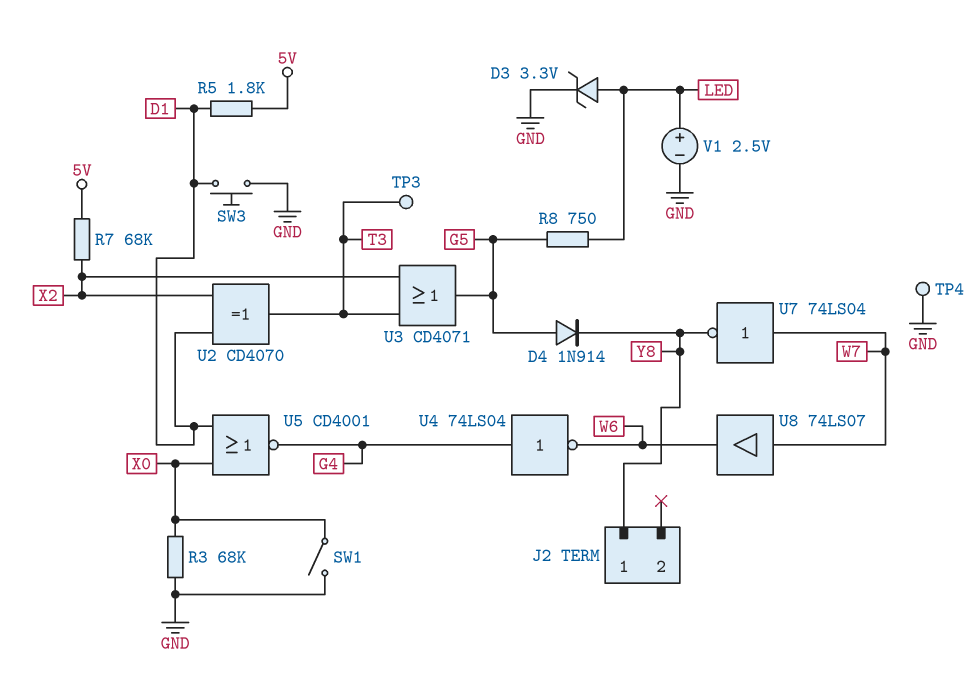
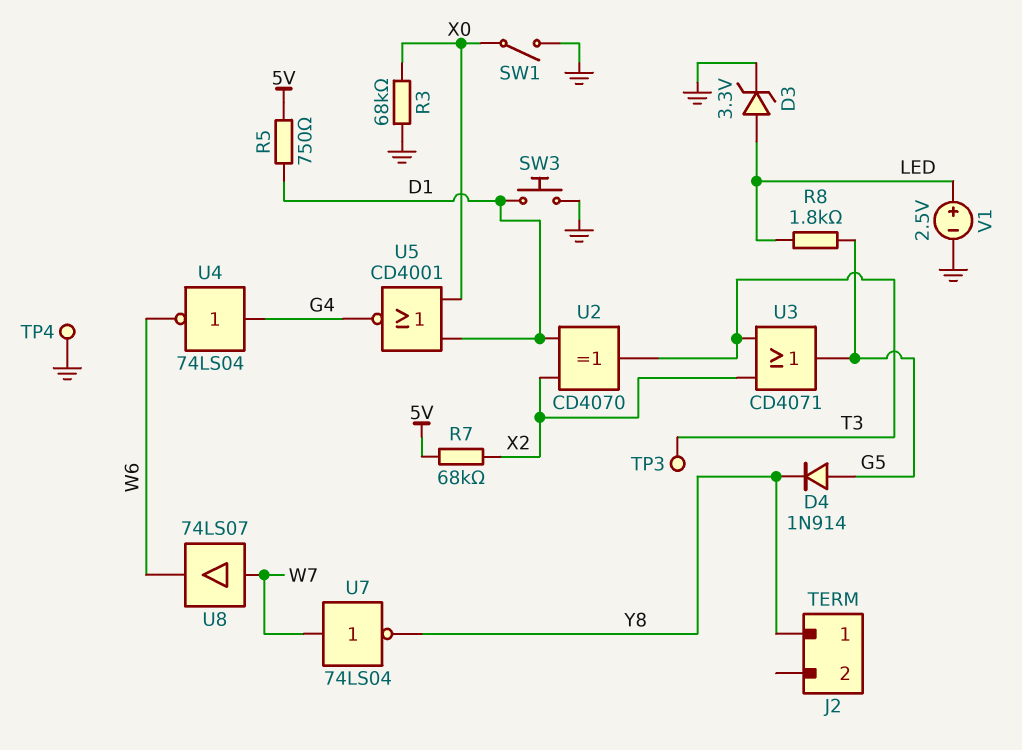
R5: 1.8k (5V, D1) -> 750 (5V, D1)
R8: 750 (G5, LED) -> 1.8k (G5, LED)

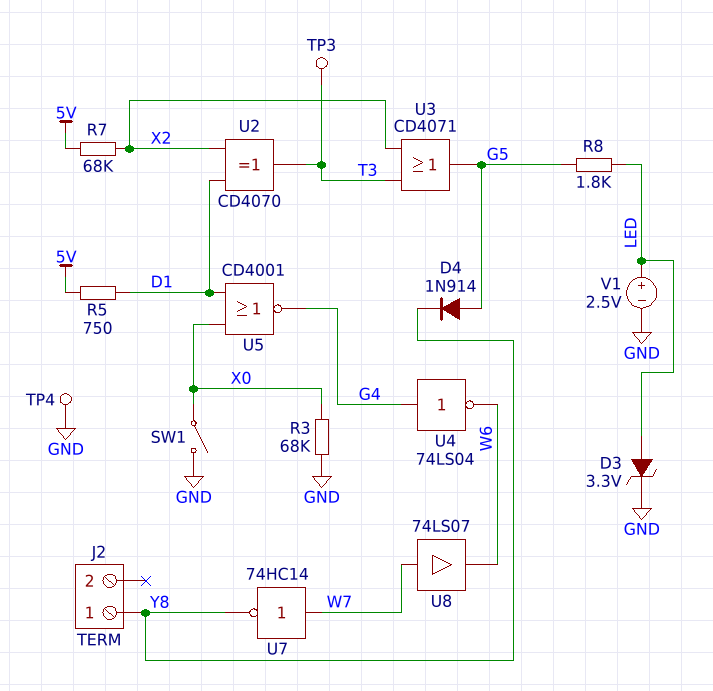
SW3: button (D1, GND) -> none
U7: NOT 74LS04 (in W7, out Y8) -> NOT 74HC14 (in W7, out Y8)

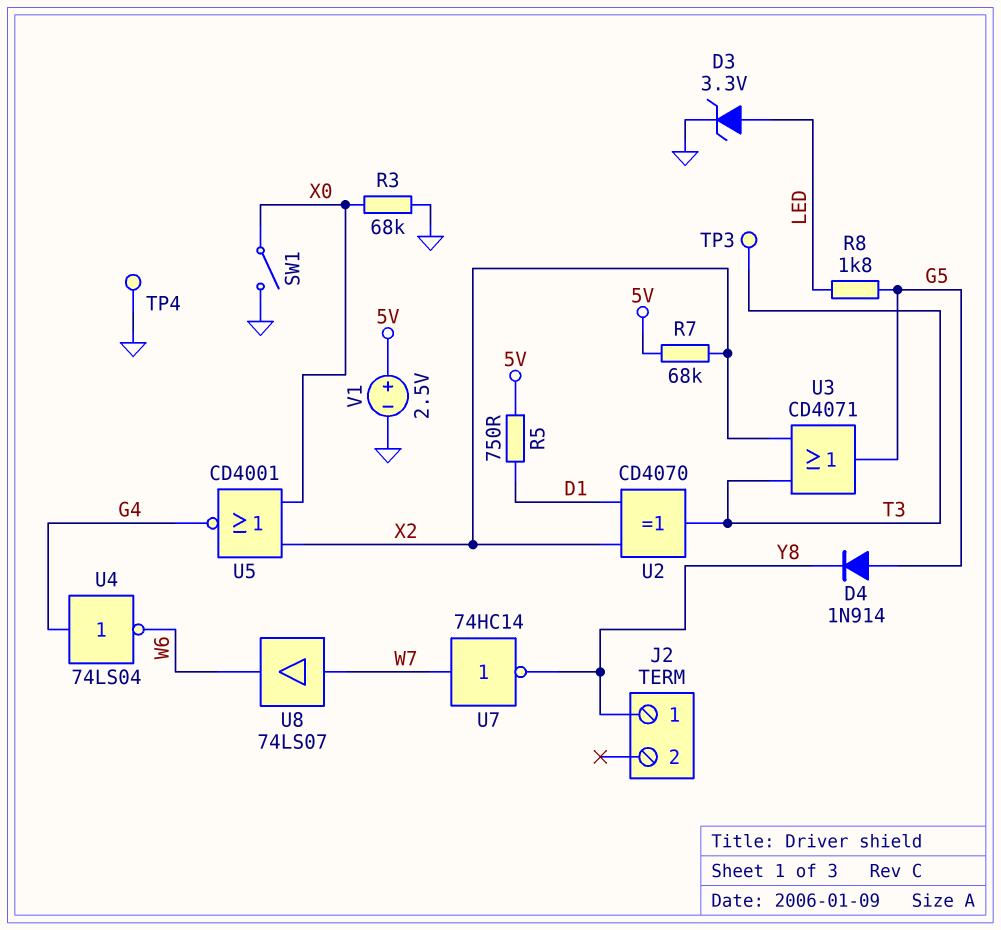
U5: NOR CD4001 (in D1, in X0, out G4) -> NOR CD4001 (in X0, in X2, out G4)
V1: 2.5V (plus LED, minus GND) -> 2.5V (plus 5V, minus GND)

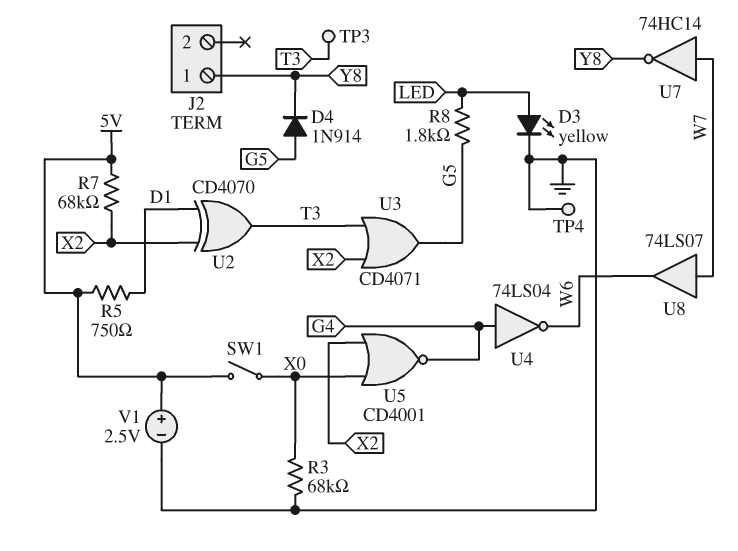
D3: zener 3.3V (A LED, K GND) -> LED yellow (A LED, K GND)
SW1: switch (GND, X0) -> switch (5V, X0)

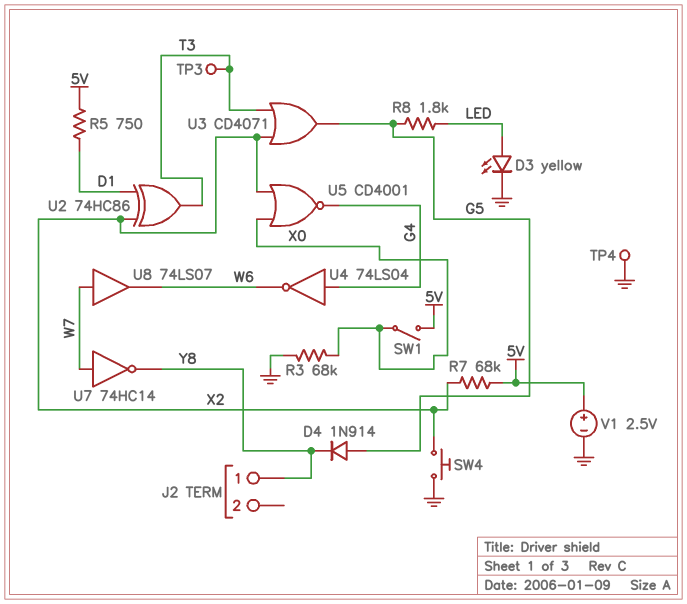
SW4: none -> button (GND, X2)
U2: XOR CD4070 (in D1, in X2, out T3) -> XOR 74HC86 (in D1, in X2, out T3)

